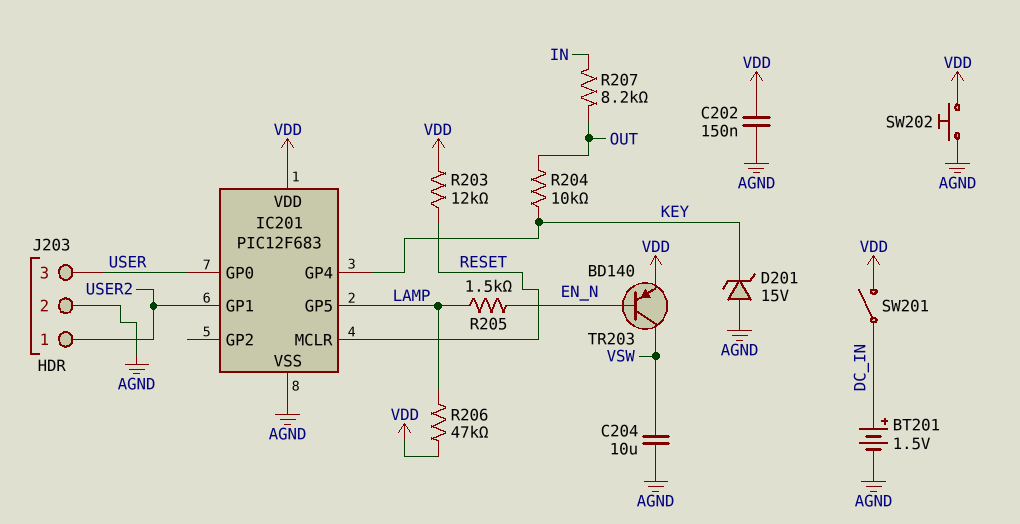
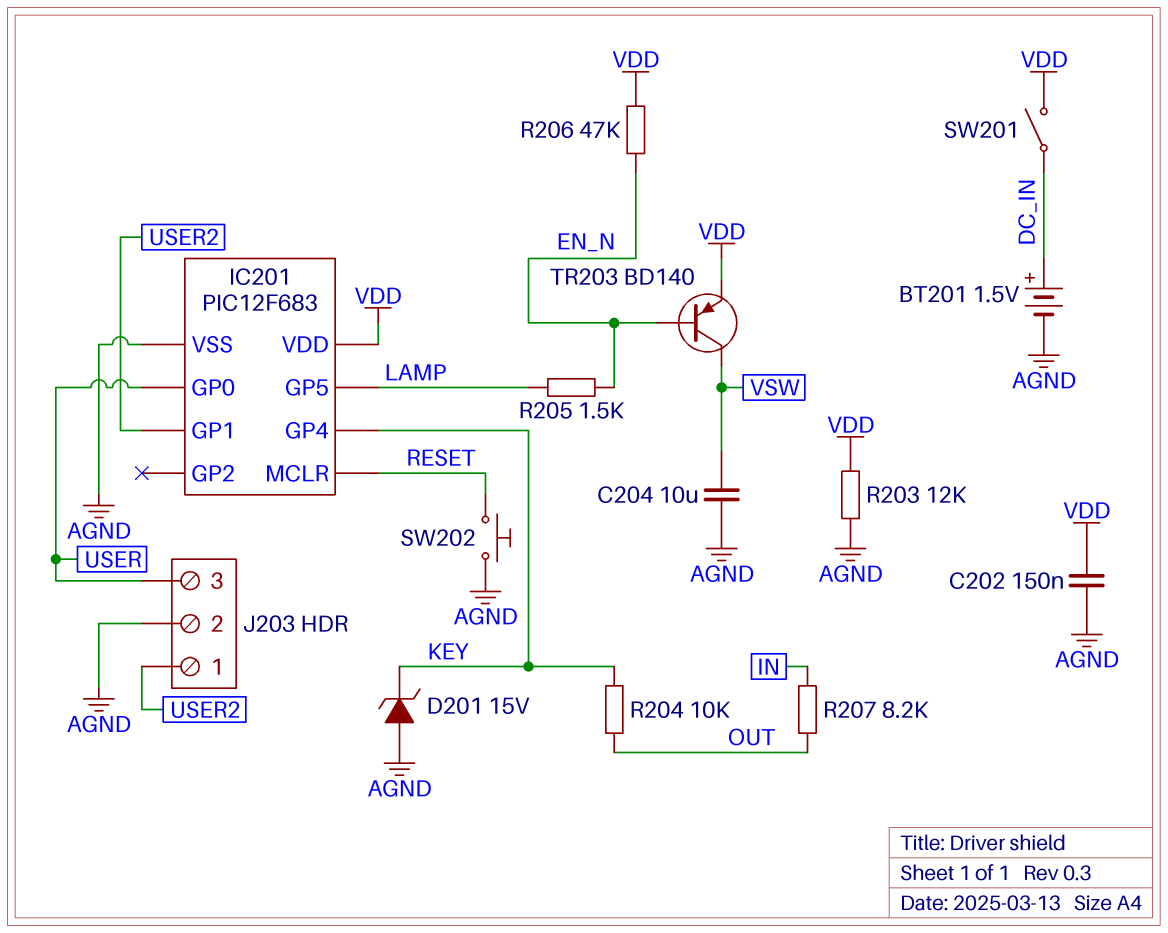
R203: 12k (RESET, VDD) -> 12k (AGND, VDD)
R206: 47k (LAMP, VDD) -> 47k (EN_N, VDD)
SW202: button (AGND, VDD) -> button (AGND, RESET)

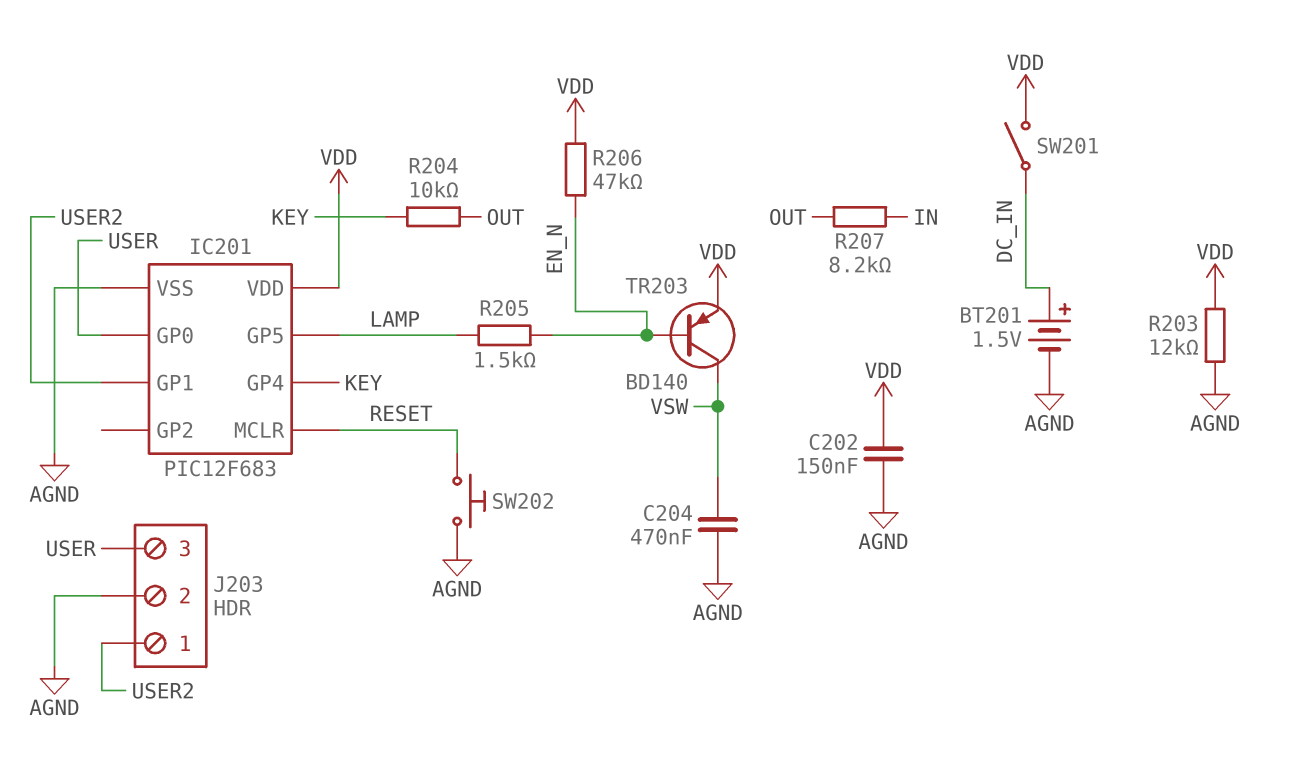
C204: 10uF (AGND, VSW) -> 470nF (AGND, VSW)
D201: zener 15V (A AGND, K KEY) -> none

